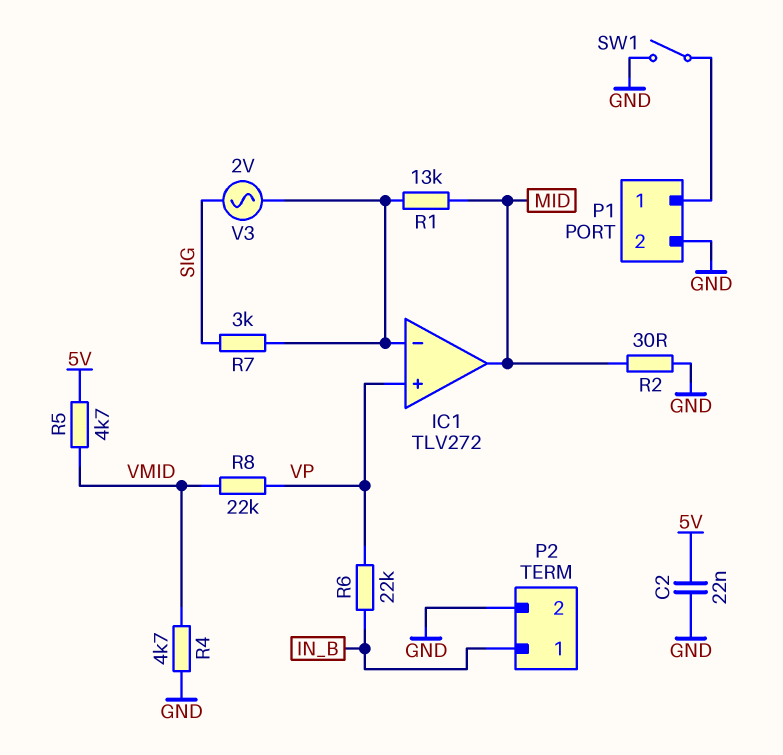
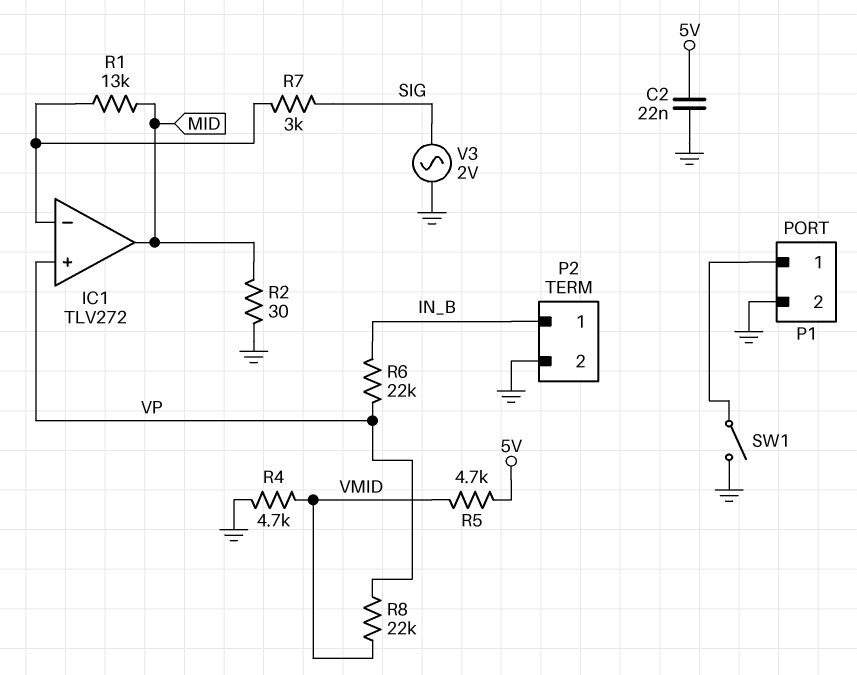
V3: AC 2V (IC1/in-, SIG) -> AC 2V (GND, SIG)

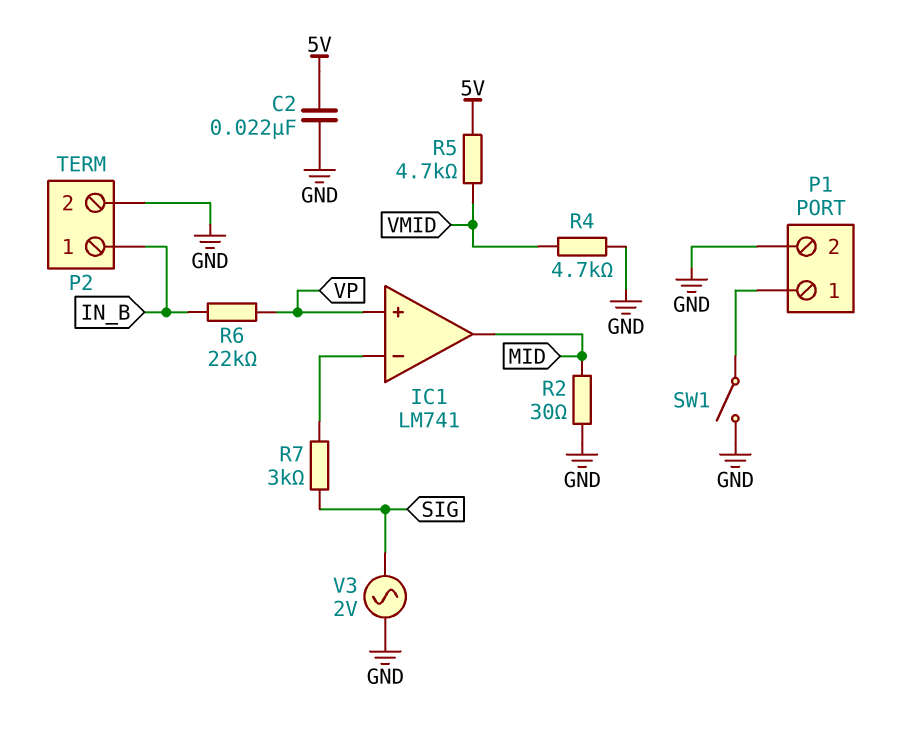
IC1: TLV272 -> LM741
R1: 13k (IC1/in-, MID) -> none
R8: 22k (VMID, VP) -> none

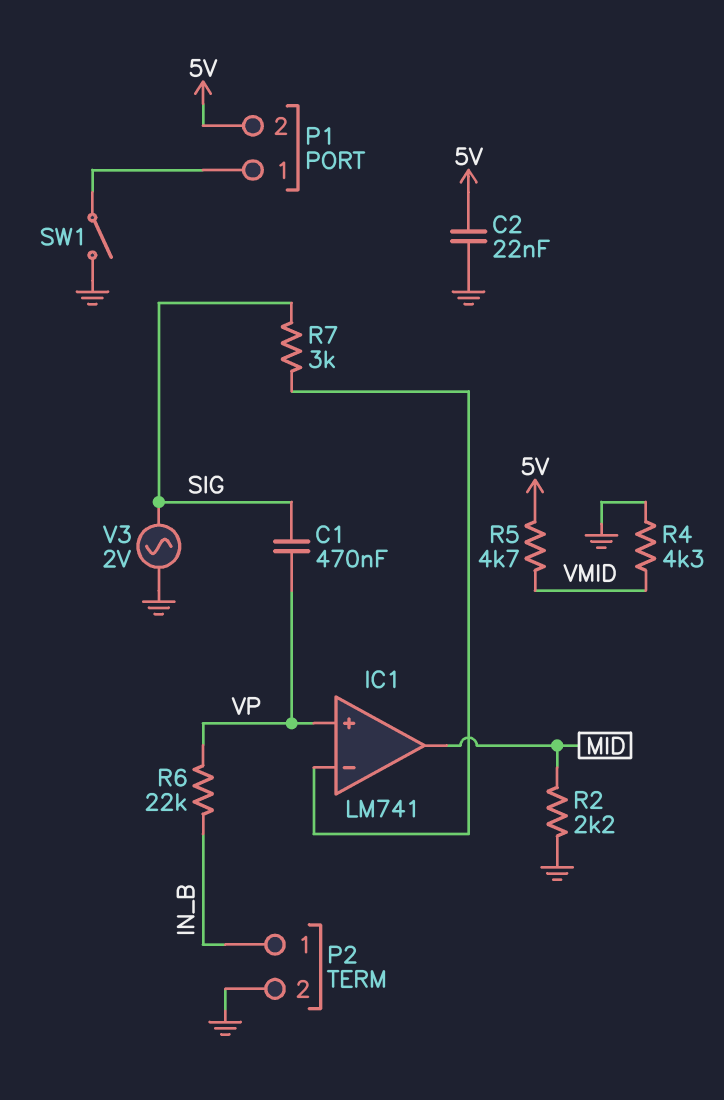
C1: none -> 470nF (SIG, VP)
P1 pin 2: GND -> 5V
R2: 30 (GND, MID) -> 2.2k (GND, MID)
R4: 4.7k (GND, VMID) -> 4.3k (GND, VMID)

